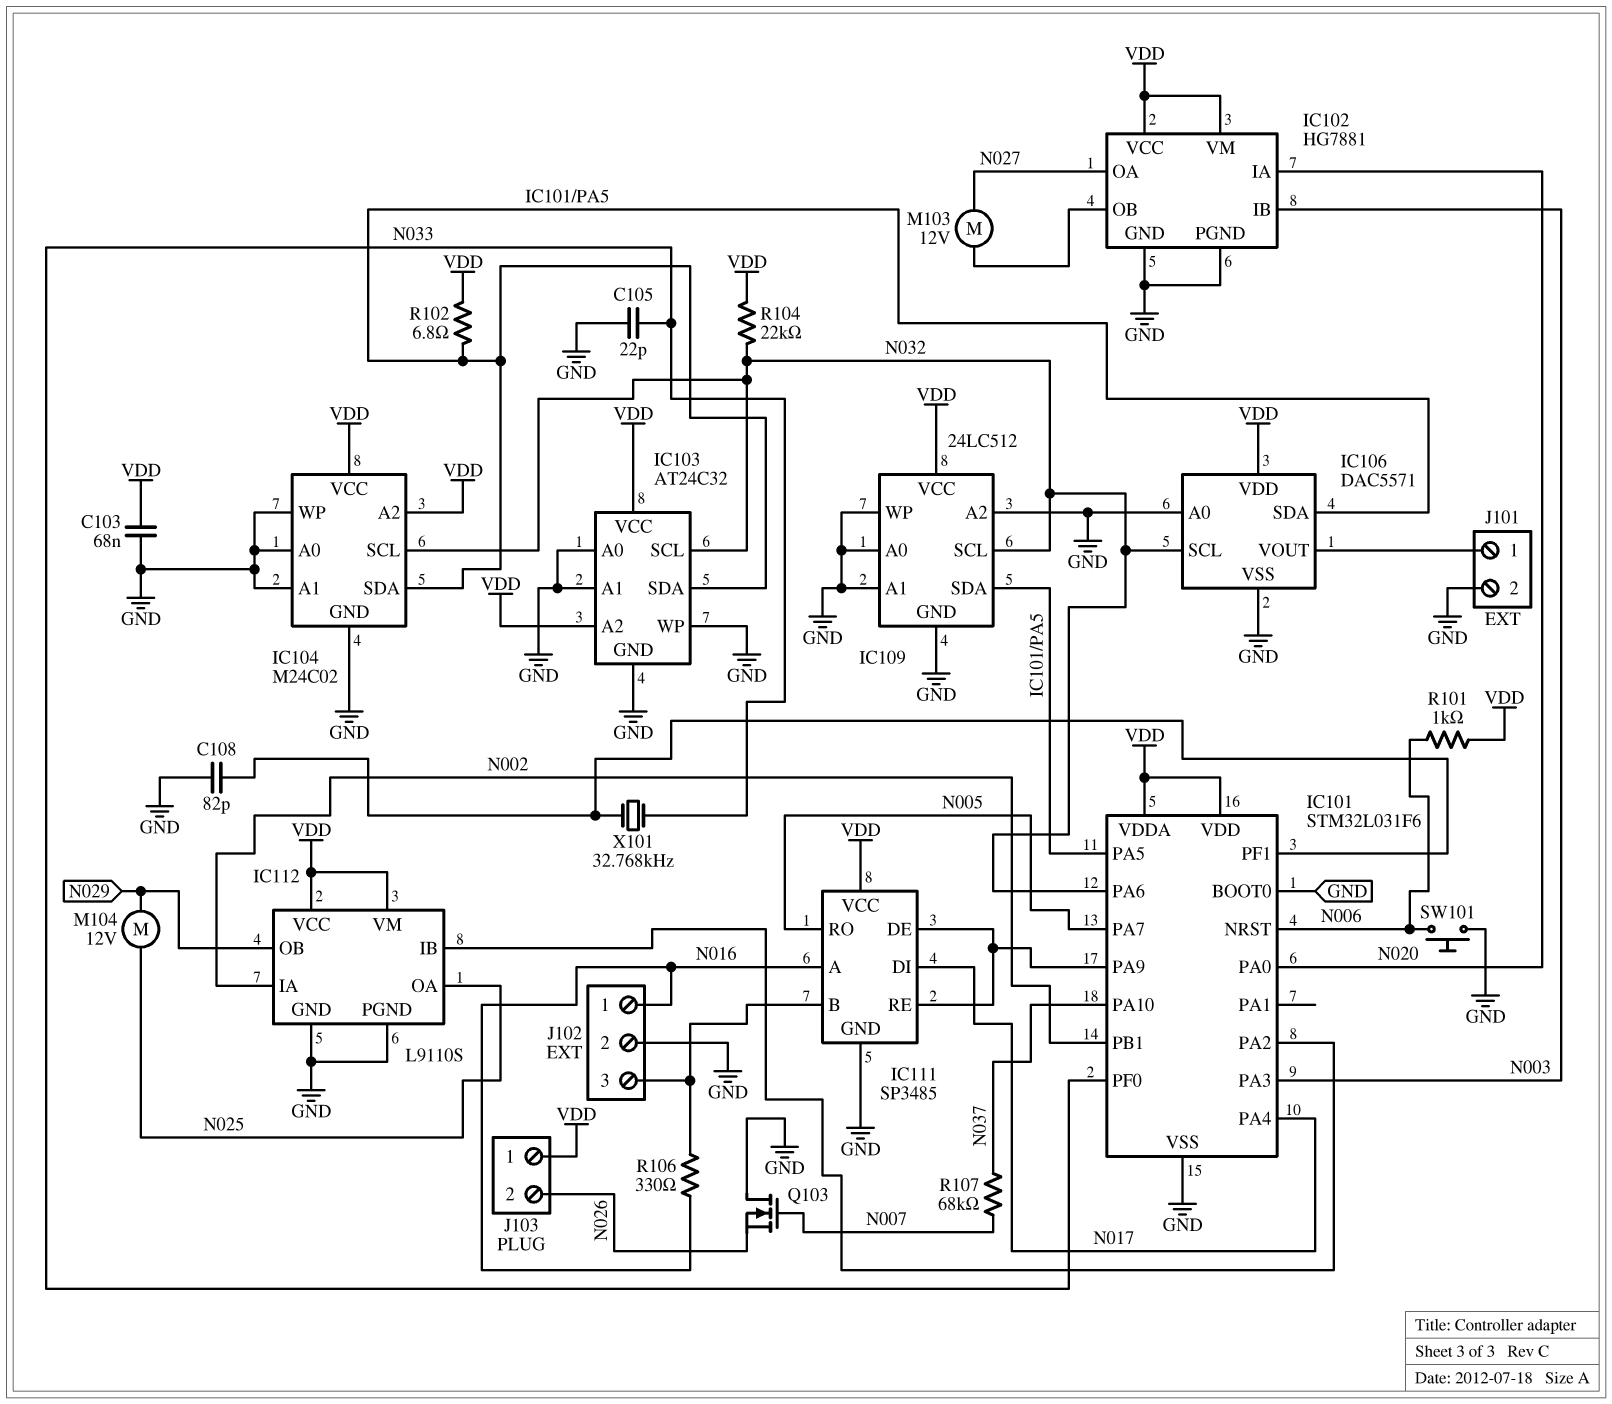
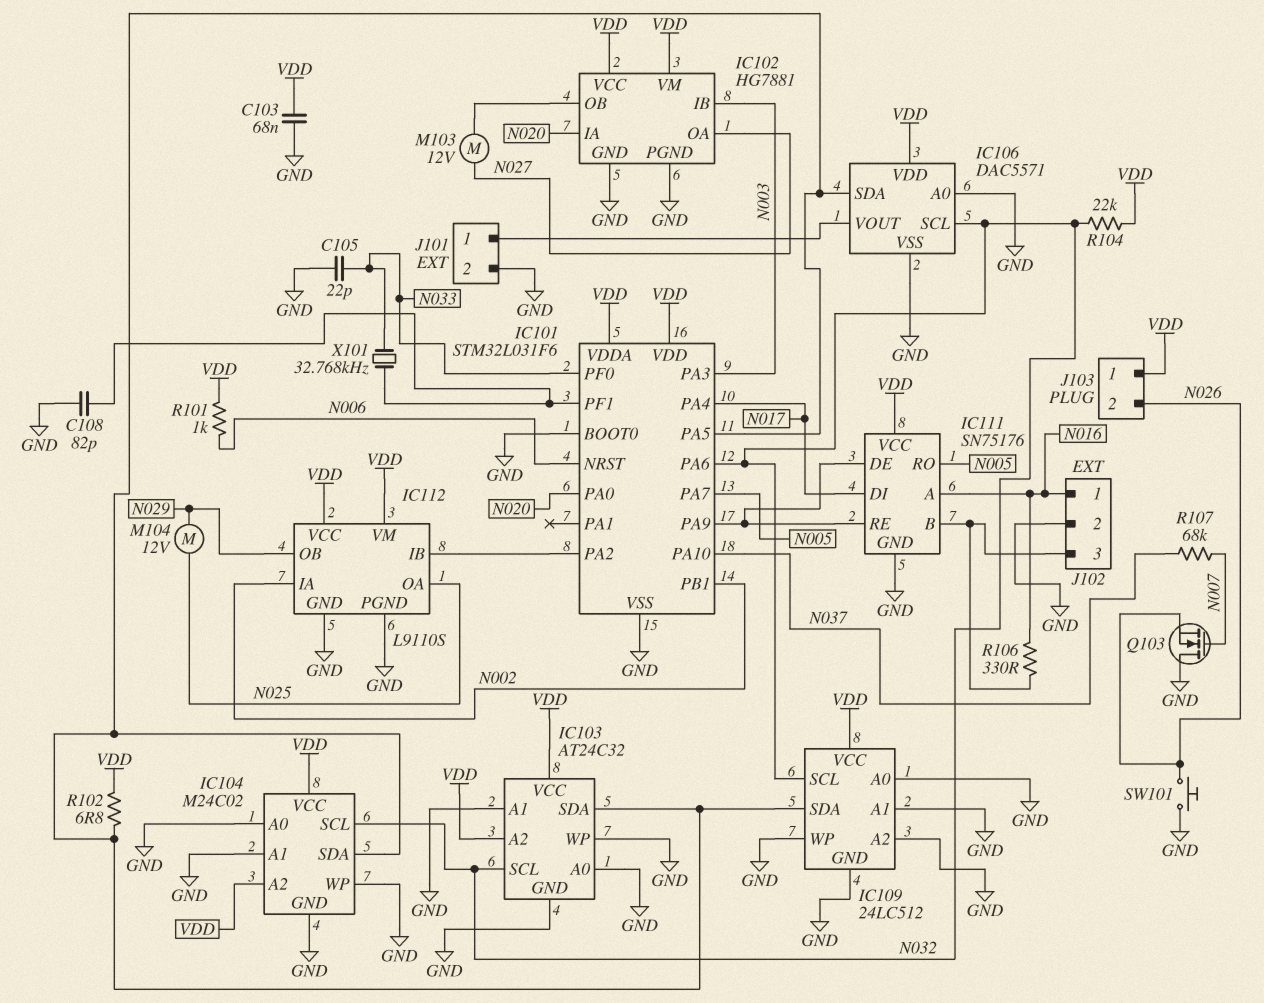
IC111: SP3485 -> SN75176
SW101: button (GND, N006) -> button (GND, N026)

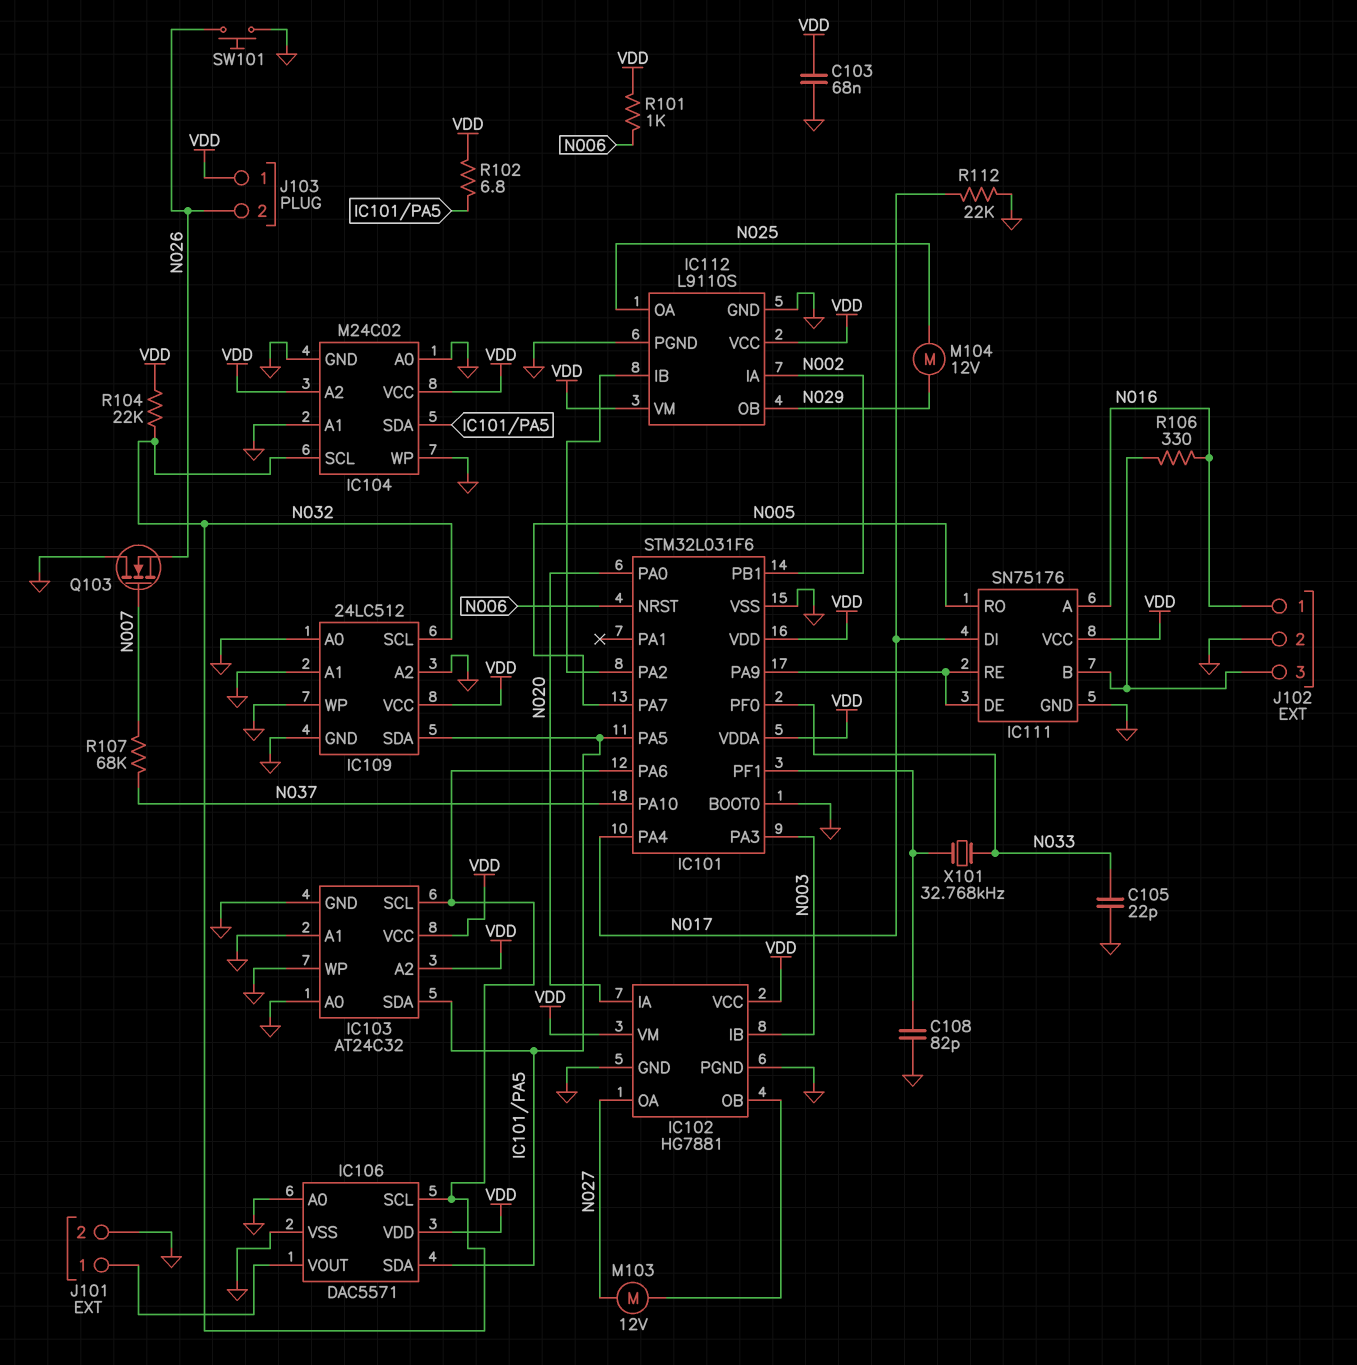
R112: none -> 22k (GND, N017)

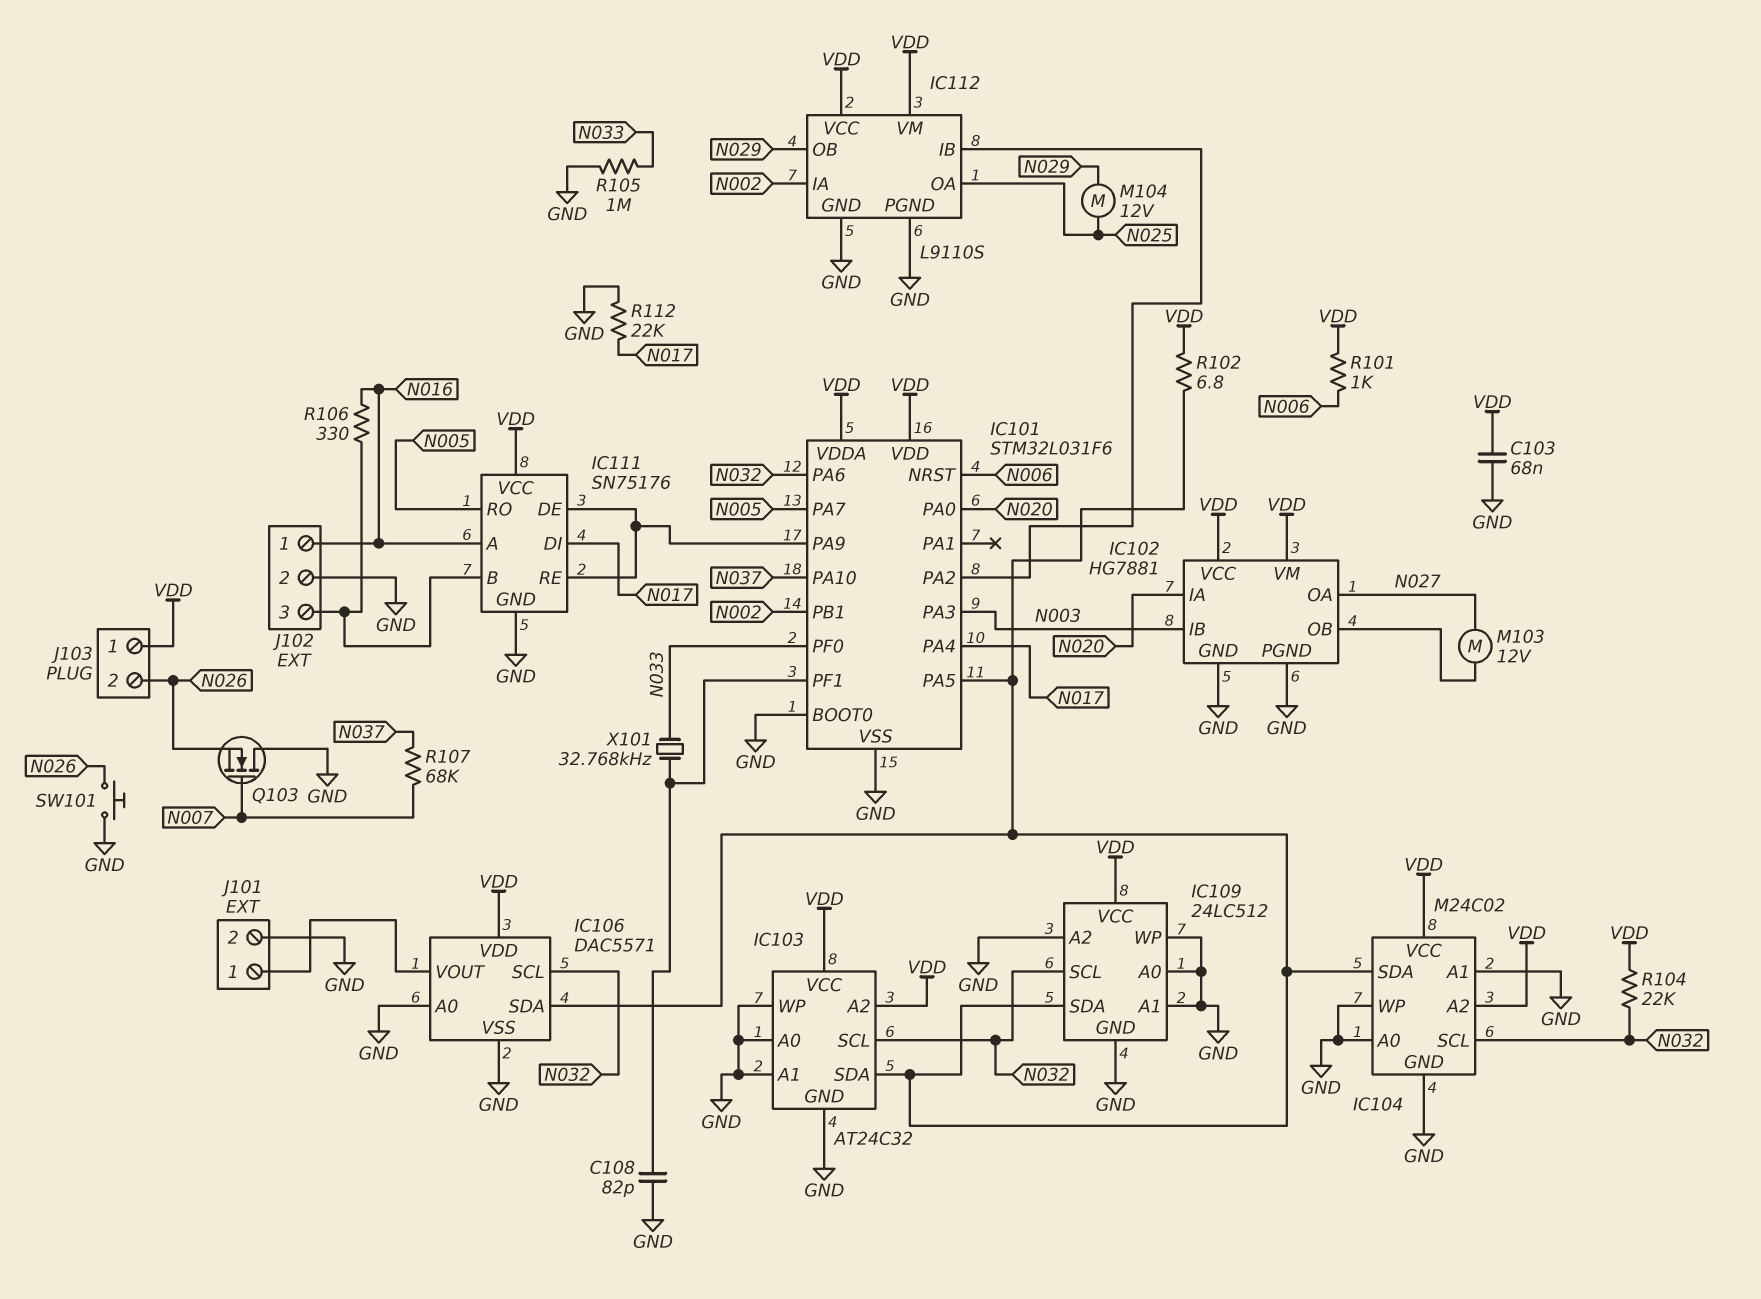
C105: 22pF (GND, N033) -> none
R105: none -> 1M (GND, N033)

